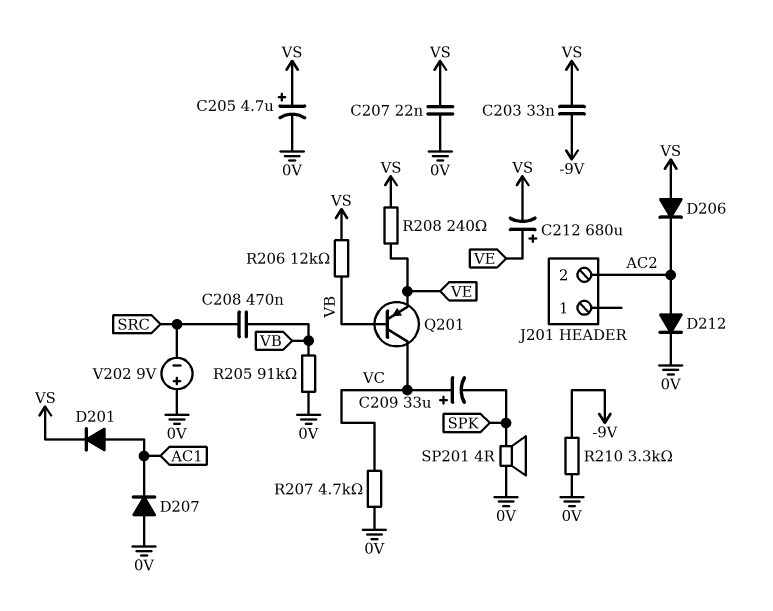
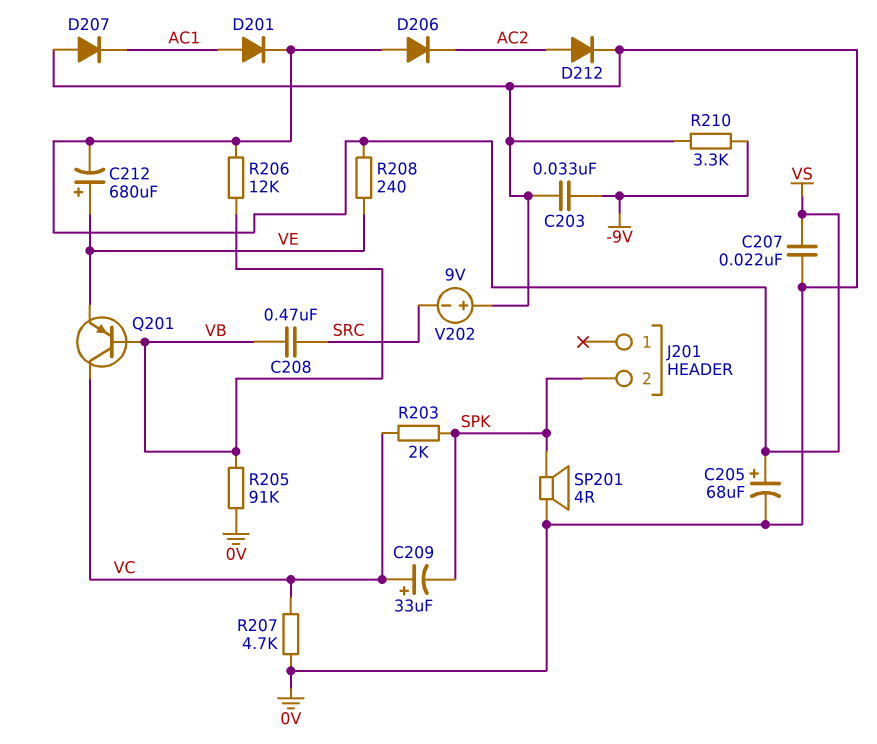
C203: 33nF (-9V, VS) -> 33nF (-9V, 0V)
C205: 4.7uF (plus VS, minus 0V) -> 68uF (plus VS, minus 0V)
J201 pin 2: AC2 -> SPK
R203: none -> 2k (SPK, VC)

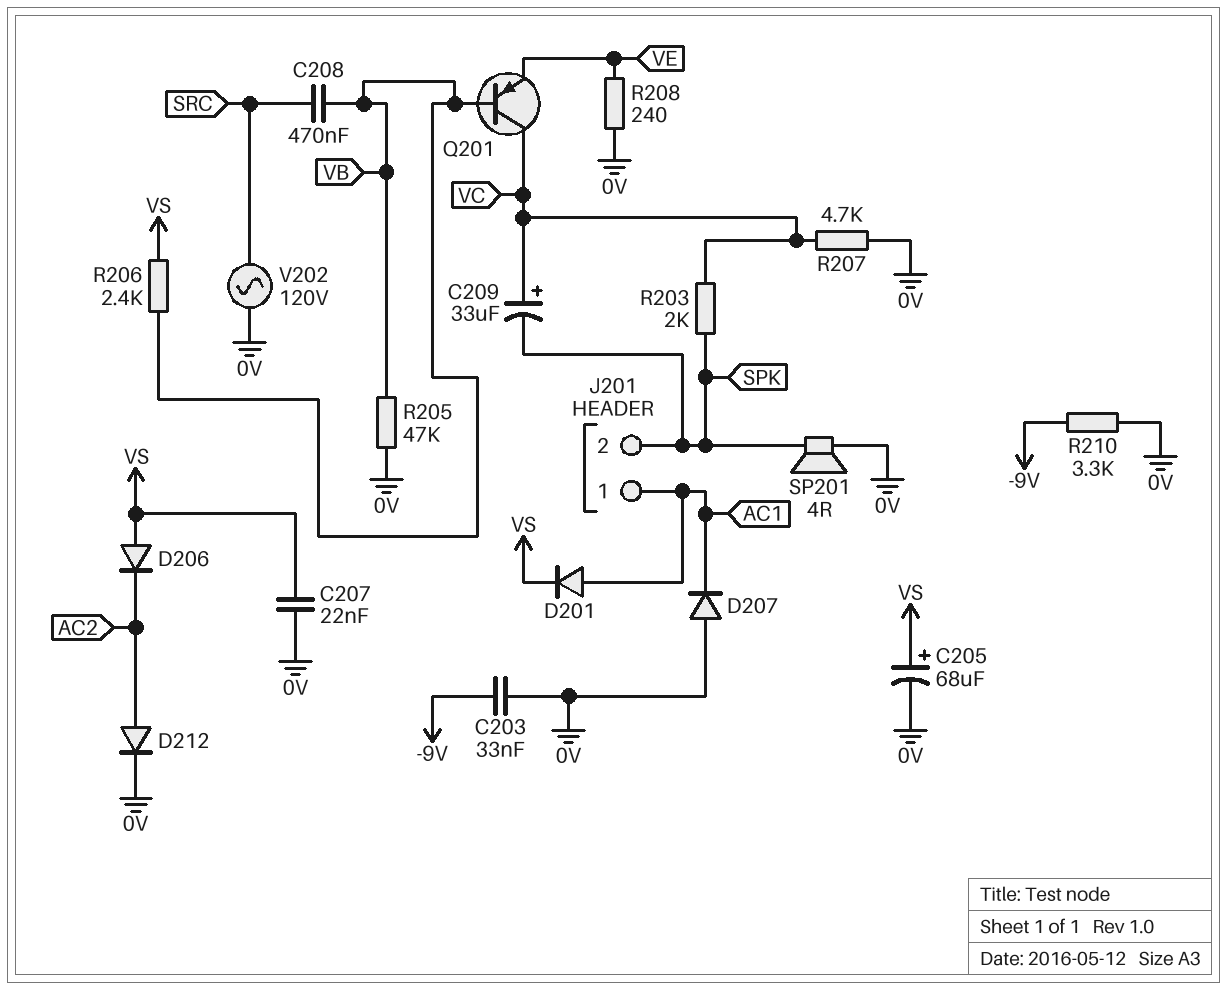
C212: 680uF (plus VE, minus VS) -> none
J201 pin 1: none -> AC1
R205: 91k (0V, VB) -> 47k (0V, VB)
R206: 12k (VB, VS) -> 2.4k (VB, VS)
R208: 240 (VE, VS) -> 240 (0V, VE)
V202: 9V (plus 0V, minus SRC) -> AC 120V (0V, SRC)

